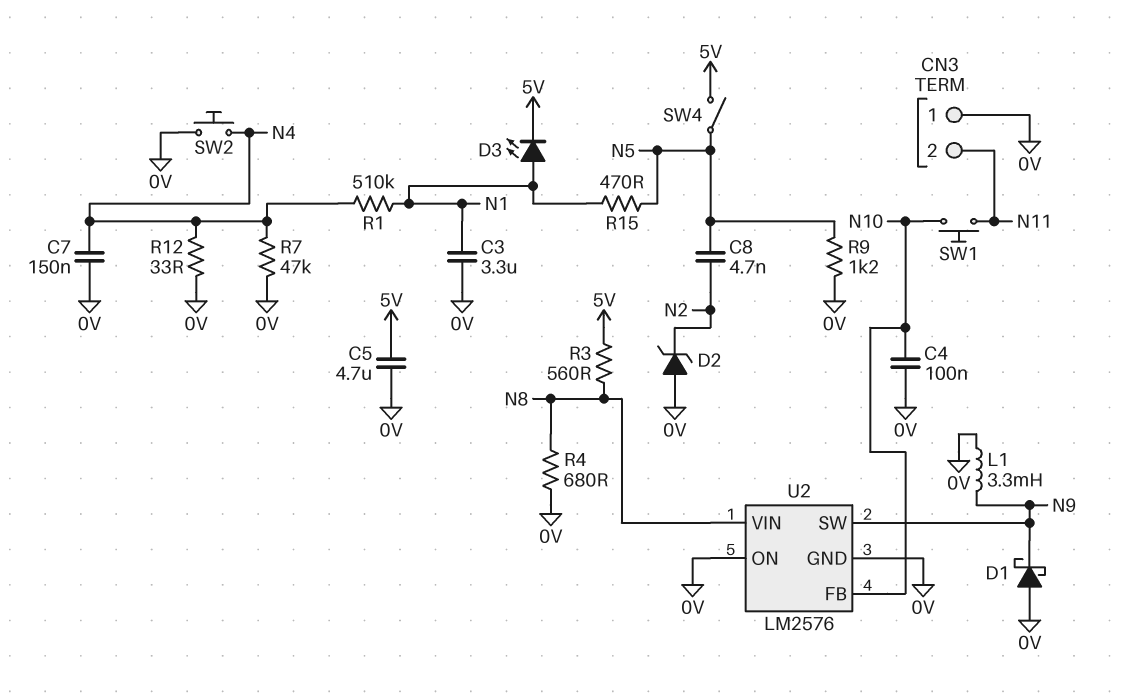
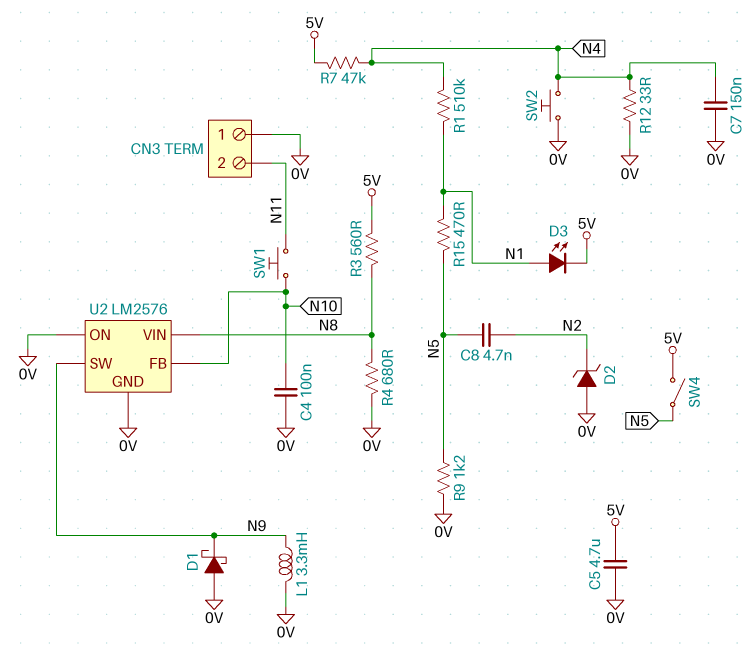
C3: 3.3uF (0V, N1) -> none
R7: 47k (0V, N4) -> 47k (5V, N4)

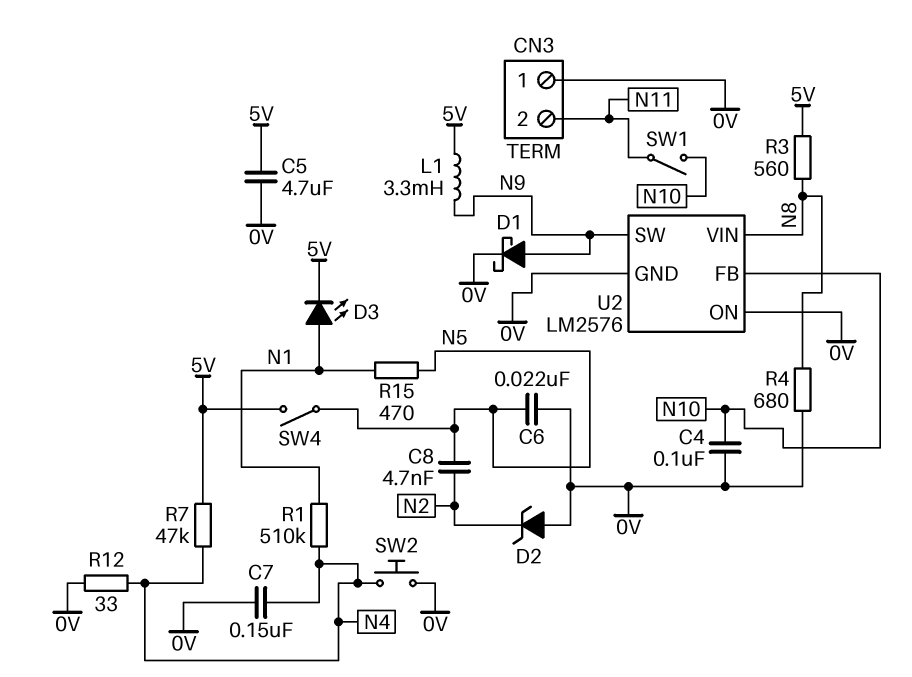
C6: none -> 22nF (0V, N5)
D1: schottky (A 0V, K N9) -> schottky (A N9, K 0V)
L1: 3.3mH (0V, N9) -> 3.3mH (5V, N9)
R9: 1.2k (0V, N5) -> none
SW1: button (N10, N11) -> switch (N10, N11)

